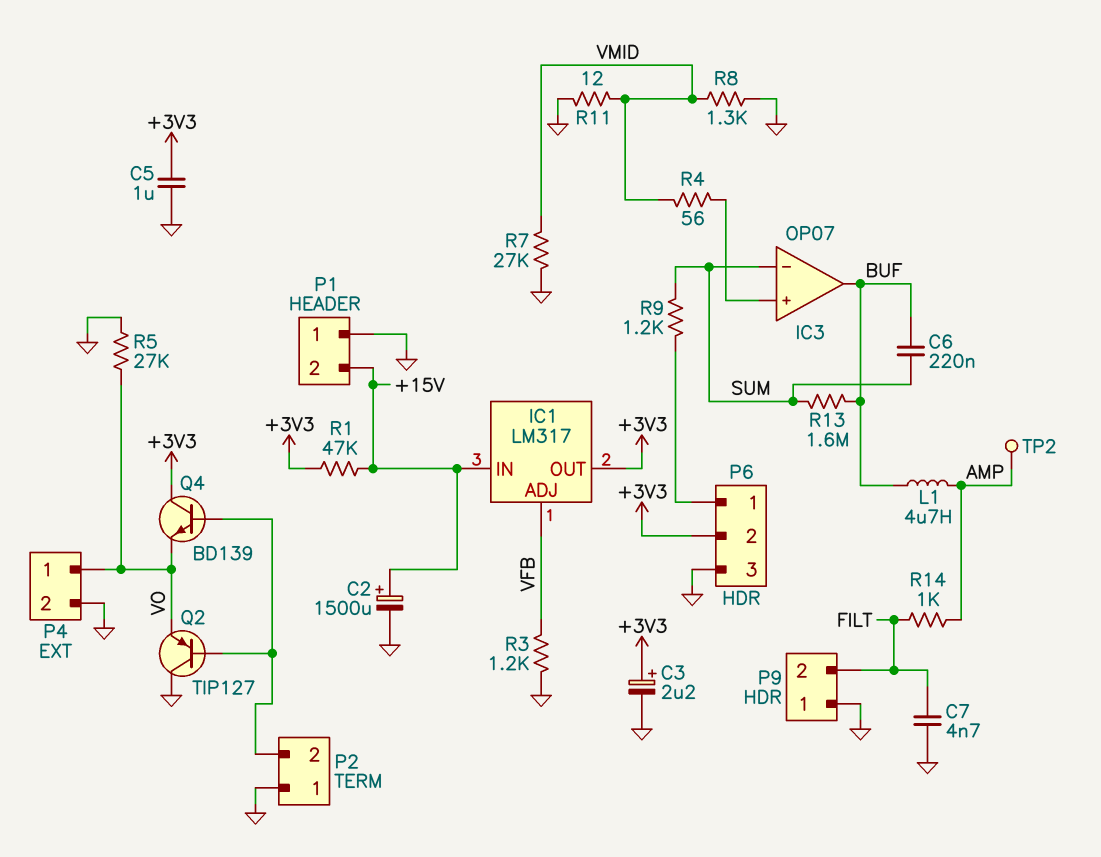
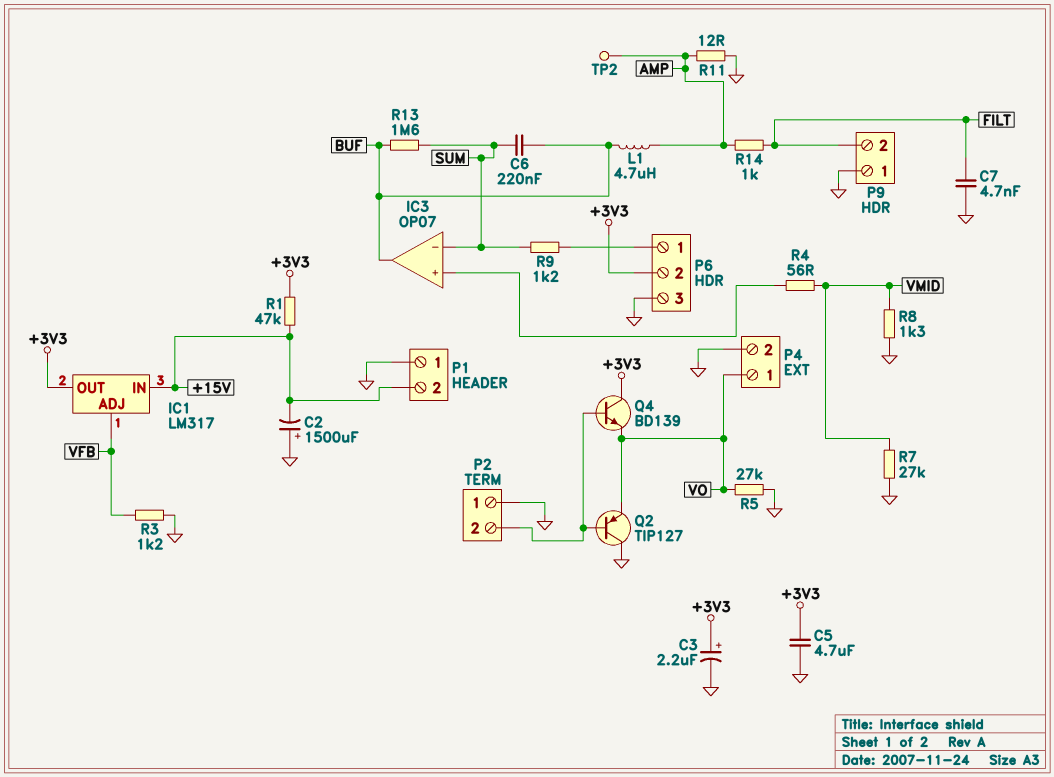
C2: 1500uF (plus +15V, minus GND) -> 1500uF (plus GND, minus +15V)
C5: 1uF (+3V3, GND) -> 4.7uF (+3V3, GND)
R11: 12 (GND, VMID) -> 12 (AMP, GND)

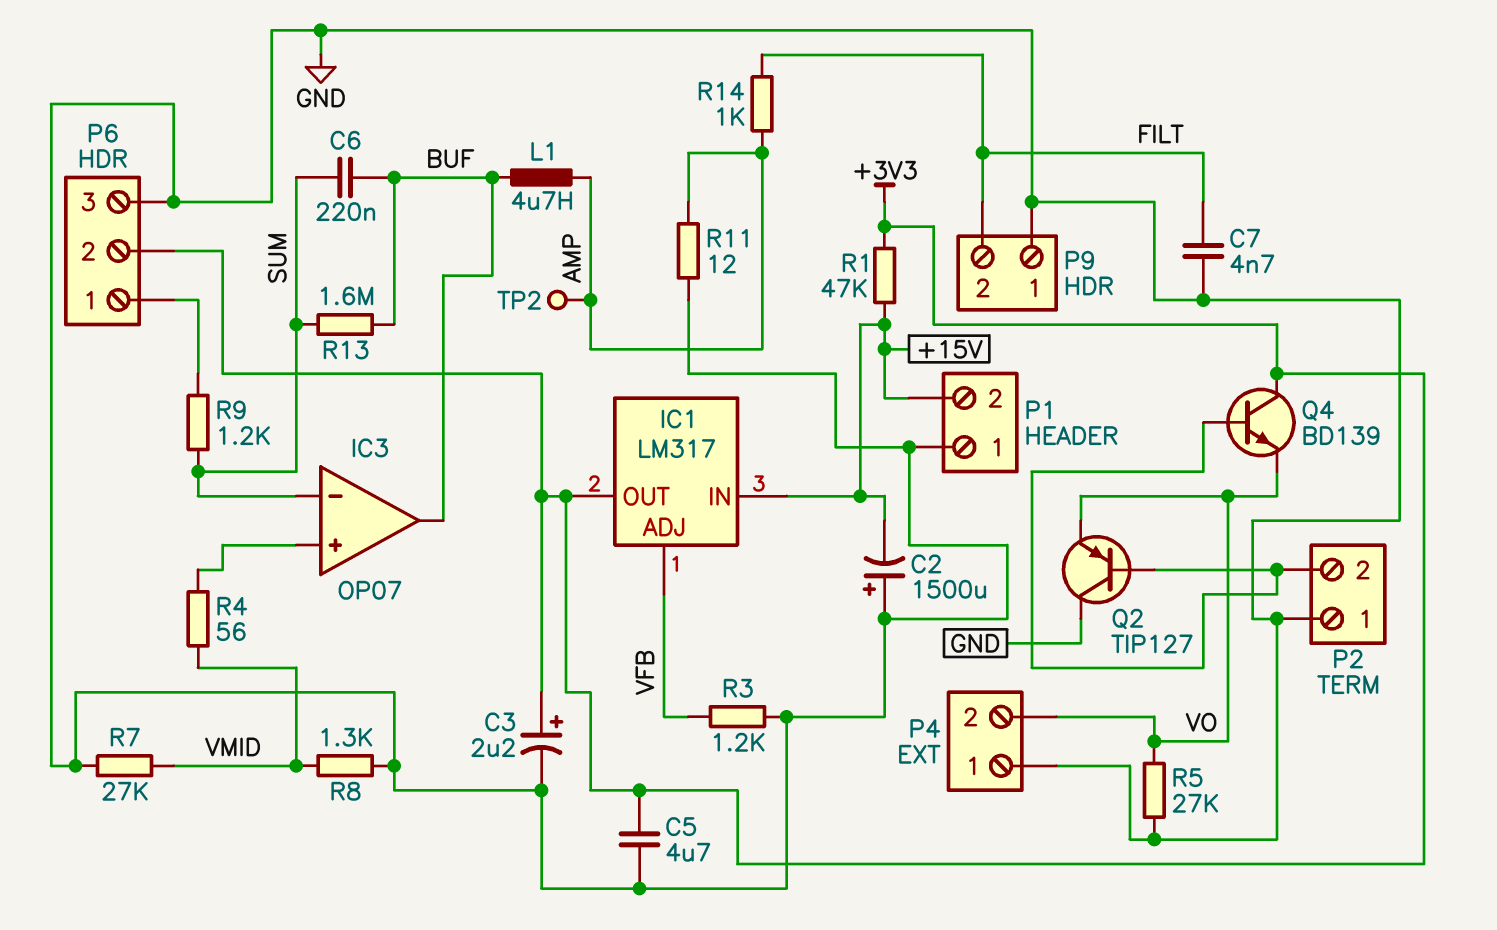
P4 pin 1: VO -> GND
P4 pin 2: GND -> VO

